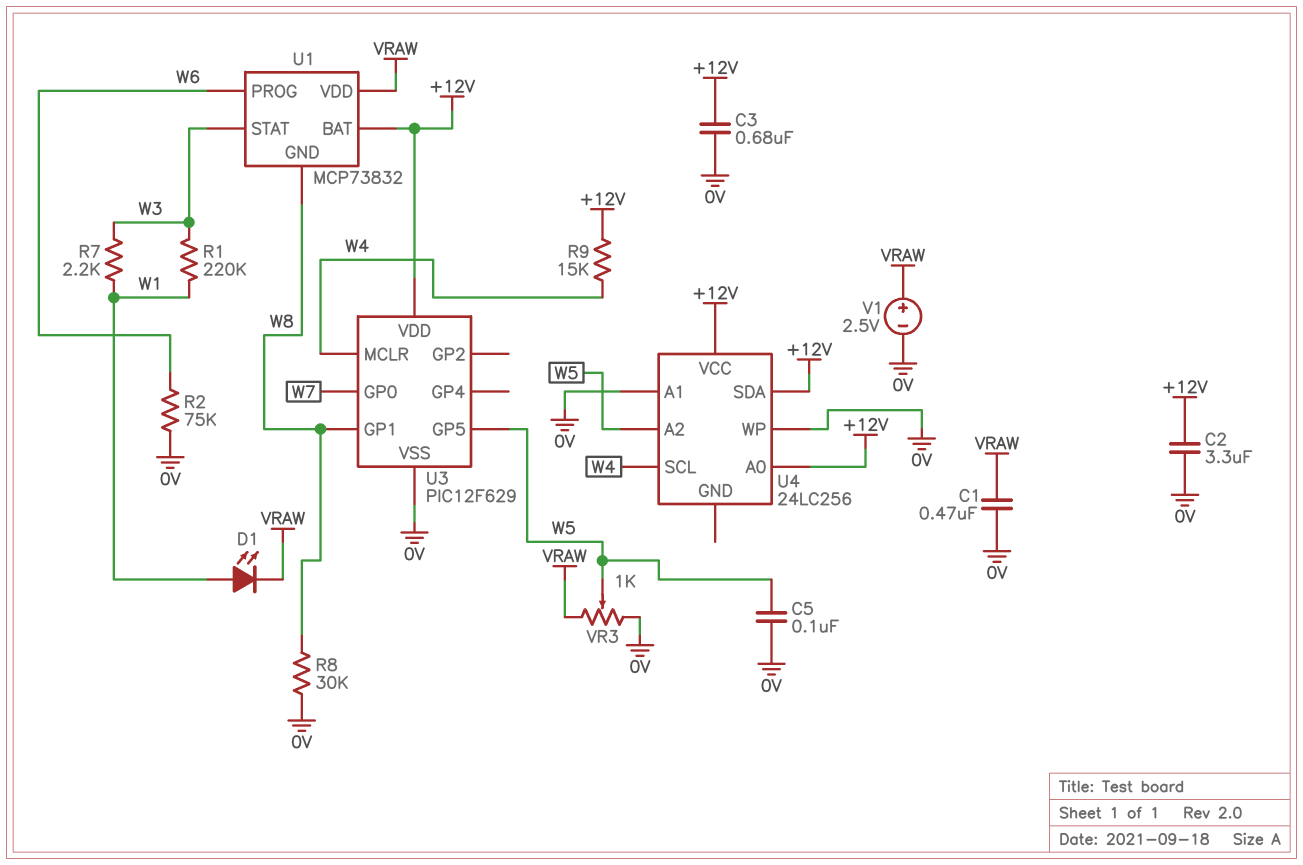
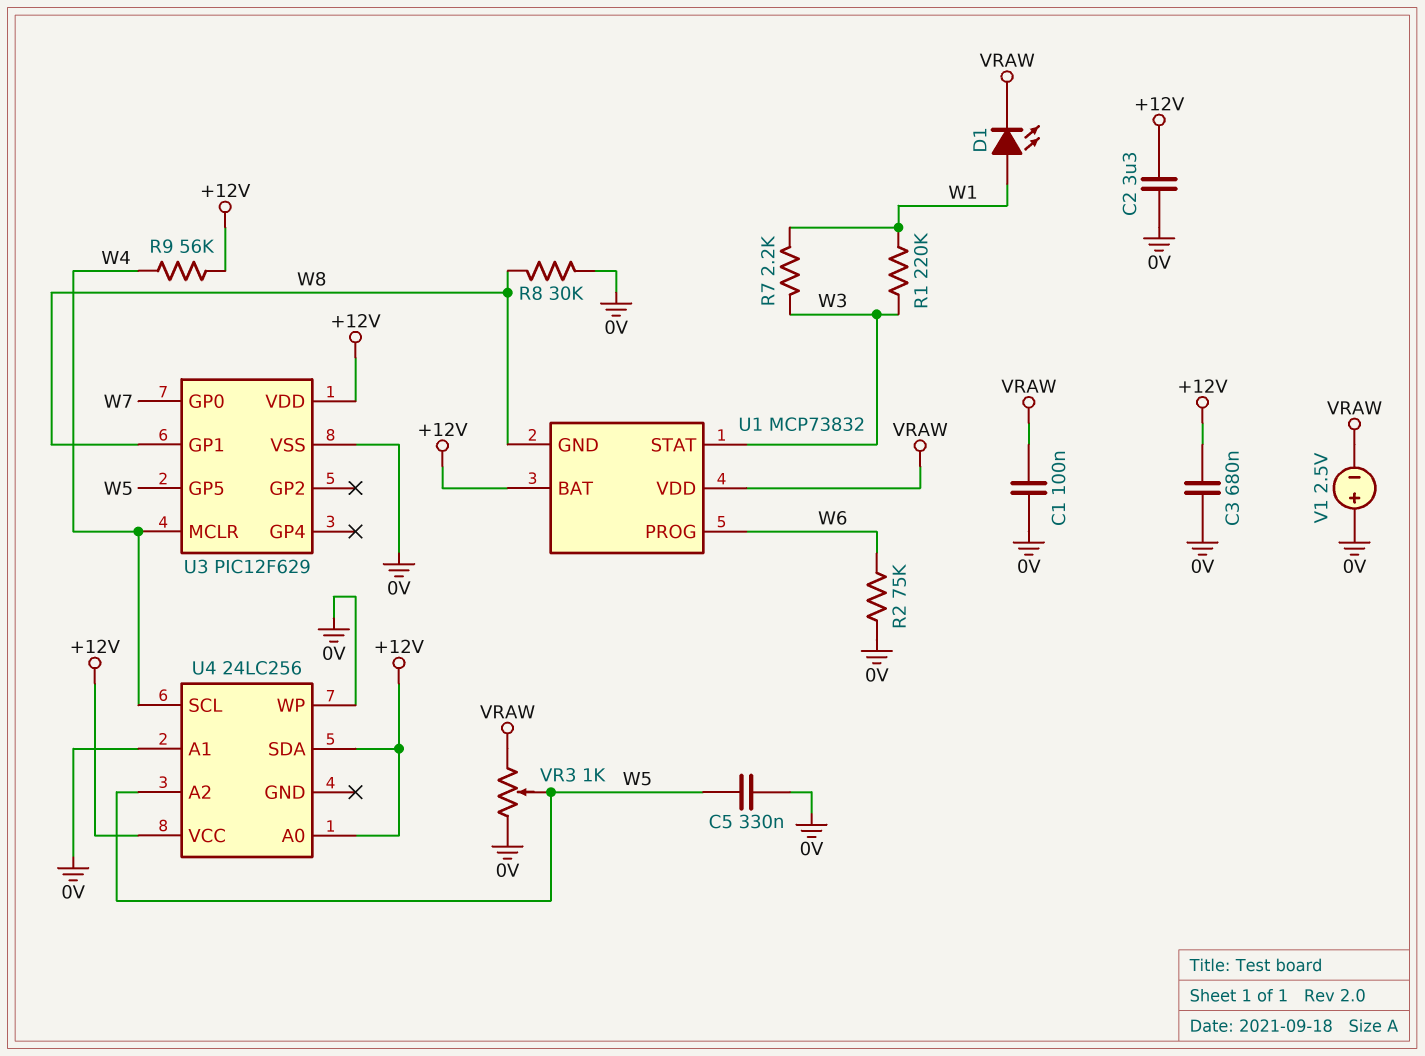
C1: 470nF (0V, VRAW) -> 100nF (0V, VRAW)
C5: 100nF (0V, W5) -> 330nF (0V, W5)
R9: 15k (+12V, W4) -> 56k (+12V, W4)
V1: 2.5V (plus VRAW, minus 0V) -> 2.5V (plus 0V, minus VRAW)

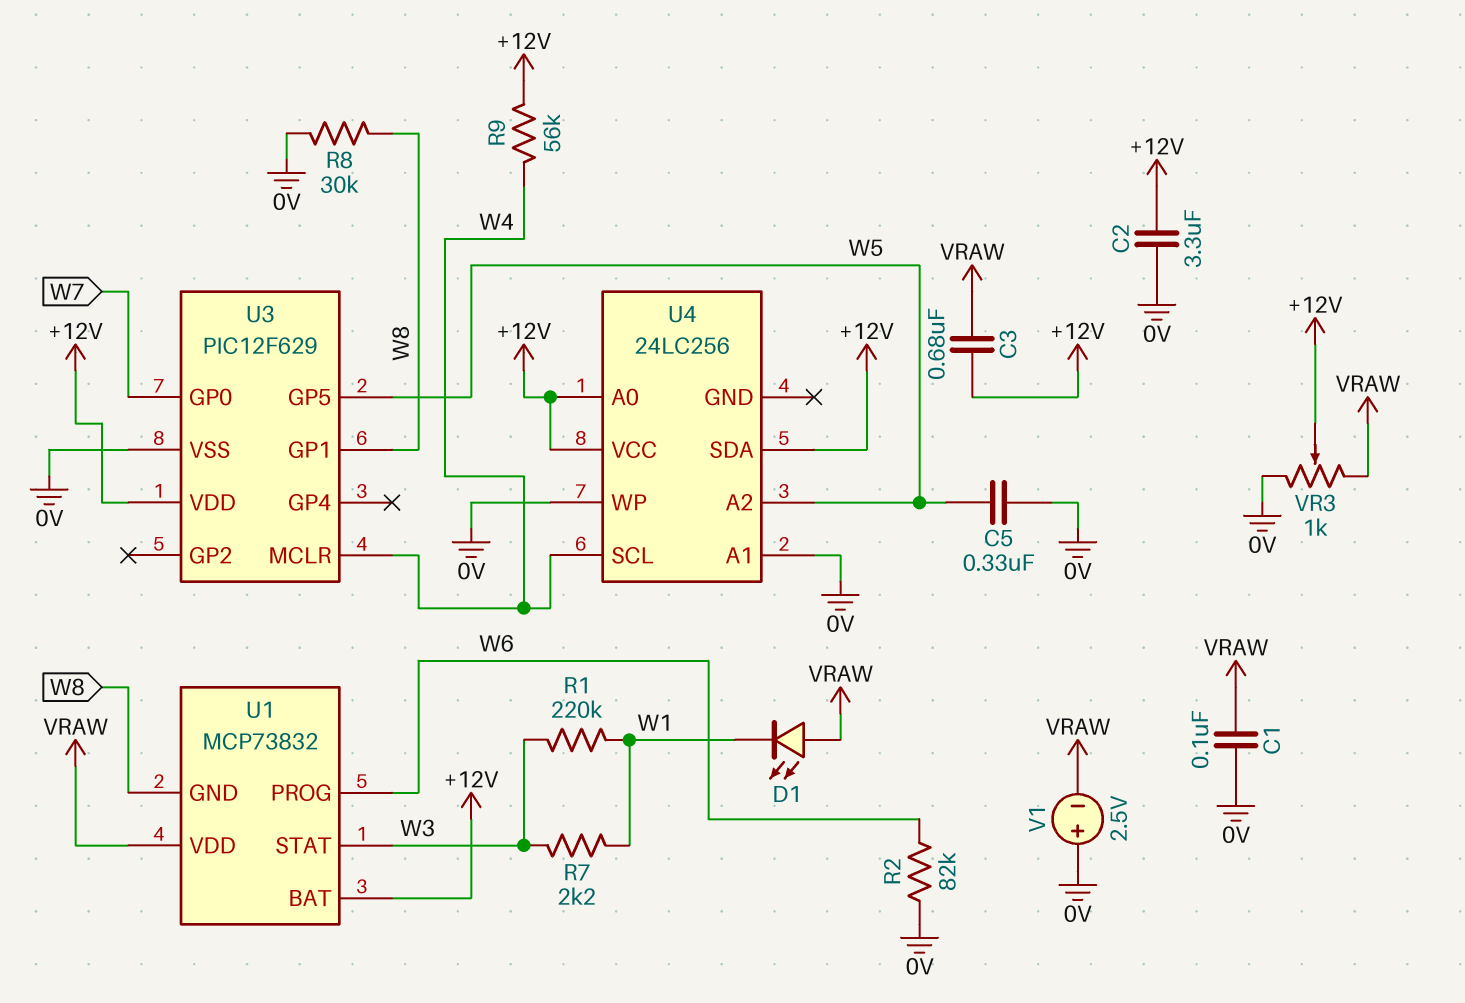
C3: 680nF (+12V, 0V) -> 680nF (+12V, VRAW)
D1: LED (A W1, K VRAW) -> LED (A VRAW, K W1)
R2: 75k (0V, W6) -> 82k (0V, W6)
VR3: 1k (0V, VRAW, wiper W5) -> 1k (0V, VRAW, wiper +12V)

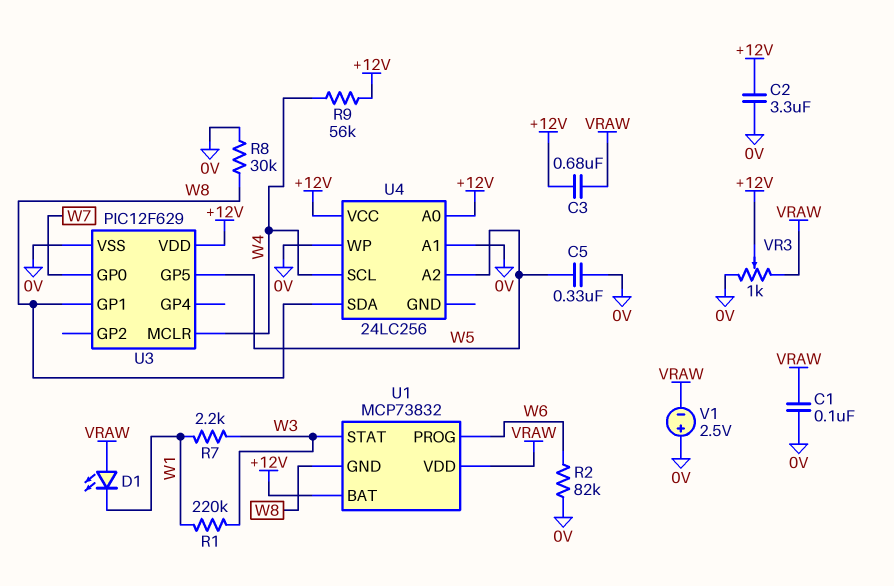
U4 pin SDA: +12V -> W8

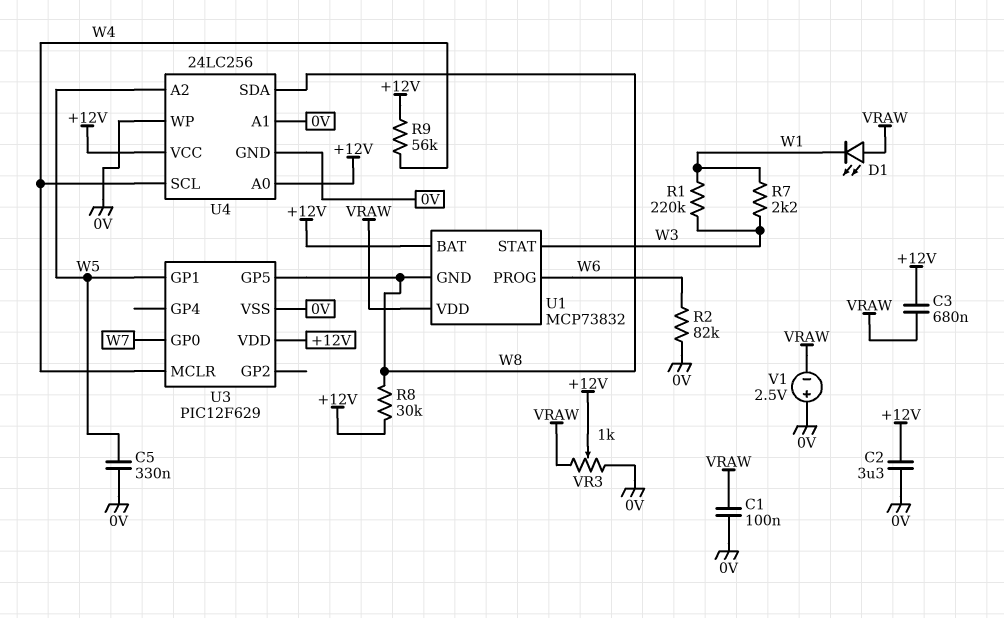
R8: 30k (0V, W8) -> 30k (+12V, W8)
U3 pin GP1: W8 -> W5
U3 pin GP5: W5 -> W8
U4 pin GND: none -> 0V

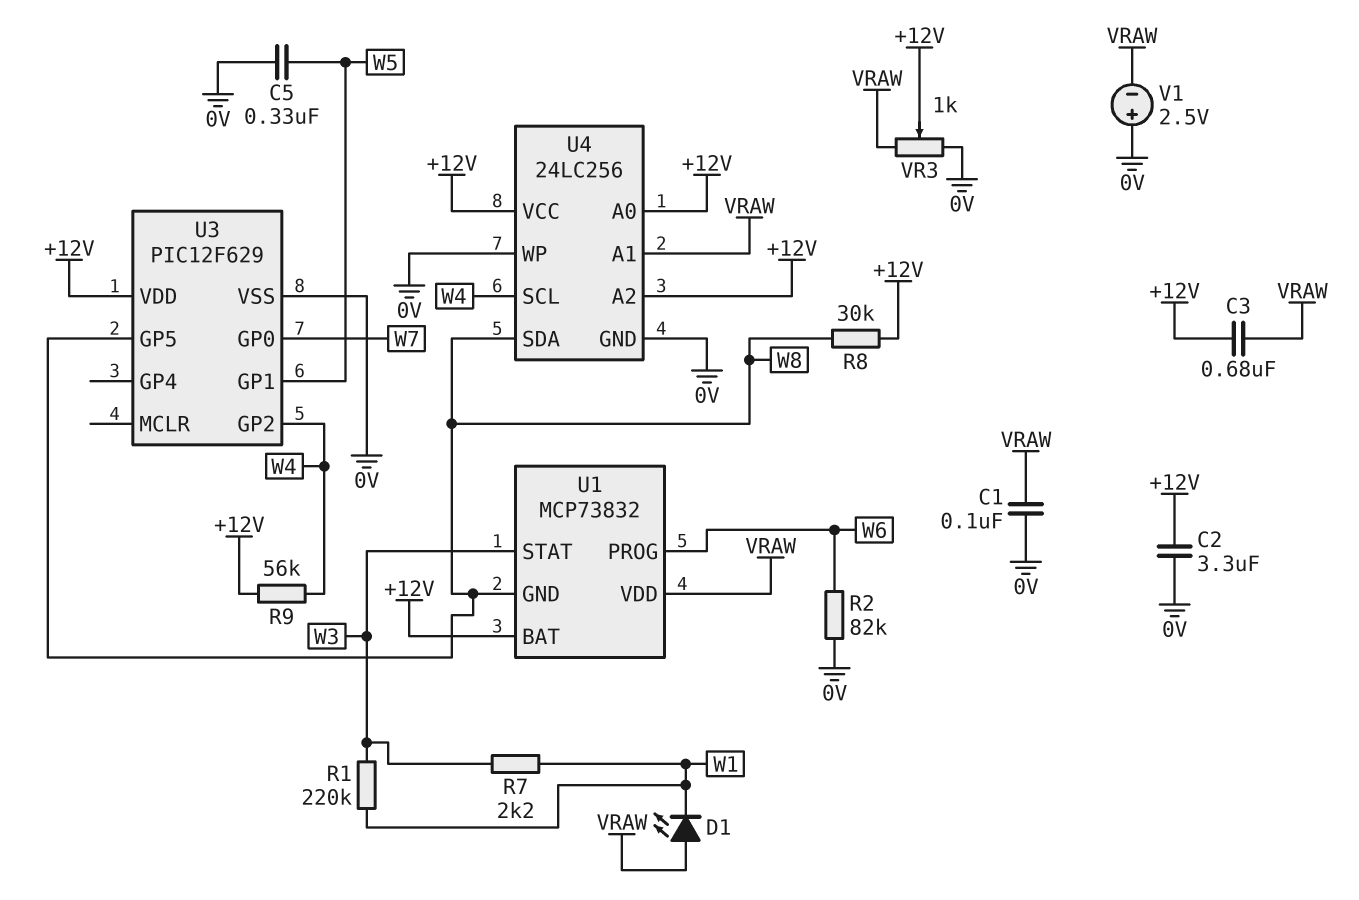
U3 pin GP2: none -> W4
U3 pin MCLR: W4 -> none
U4 pin A1: 0V -> VRAW
U4 pin A2: W5 -> +12V

